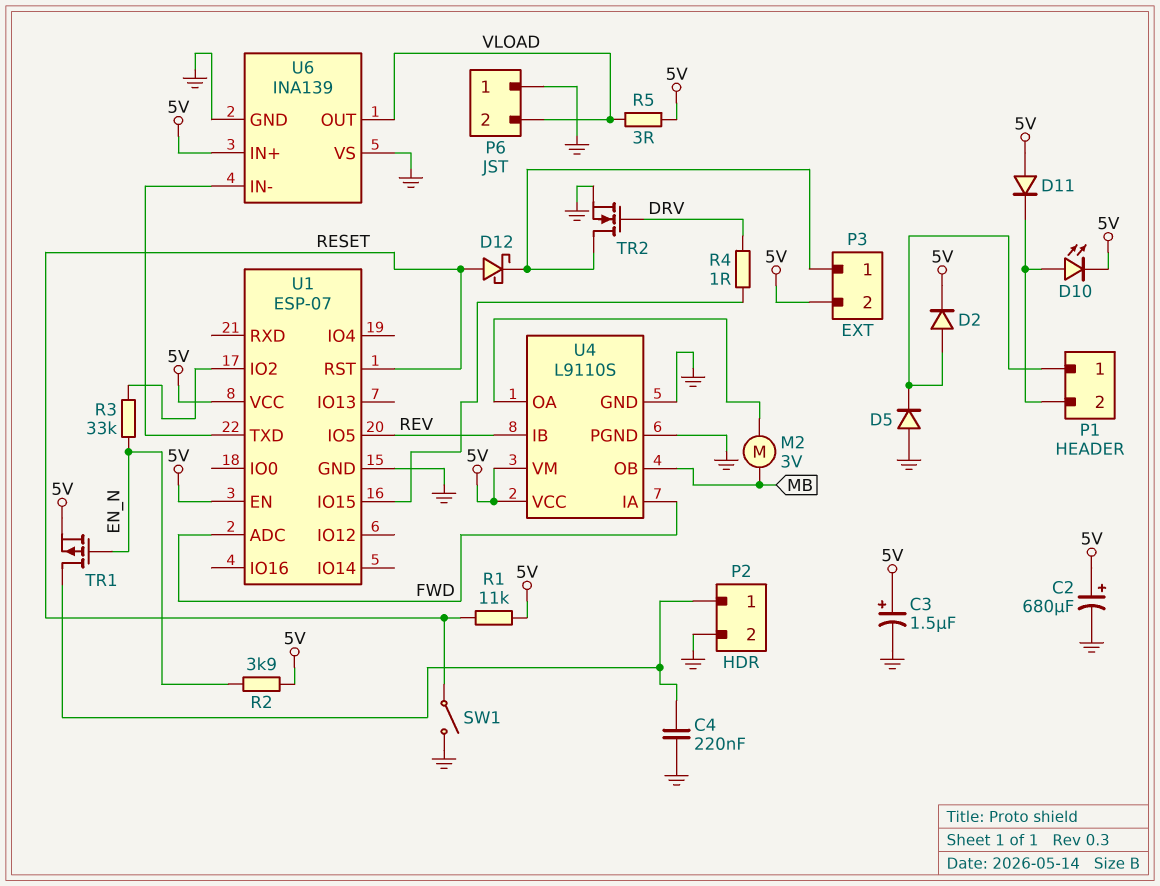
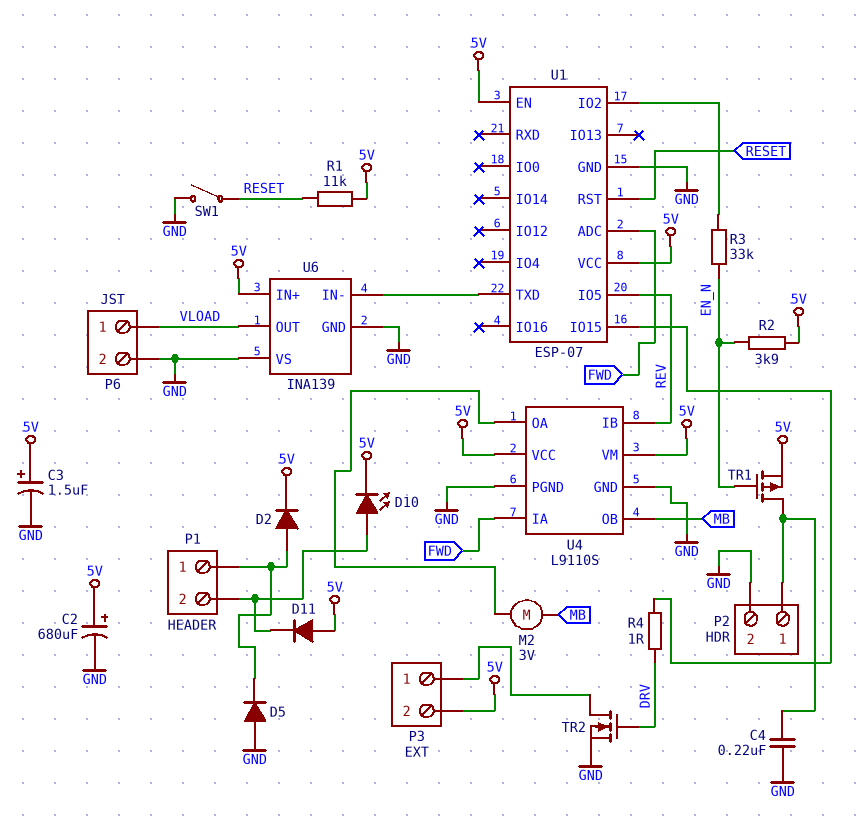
D12: schottky (A RESET, K P3/1) -> none
P6 pin 1: GND -> VLOAD
P6 pin 2: VLOAD -> GND
R5: 3 (5V, VLOAD) -> none

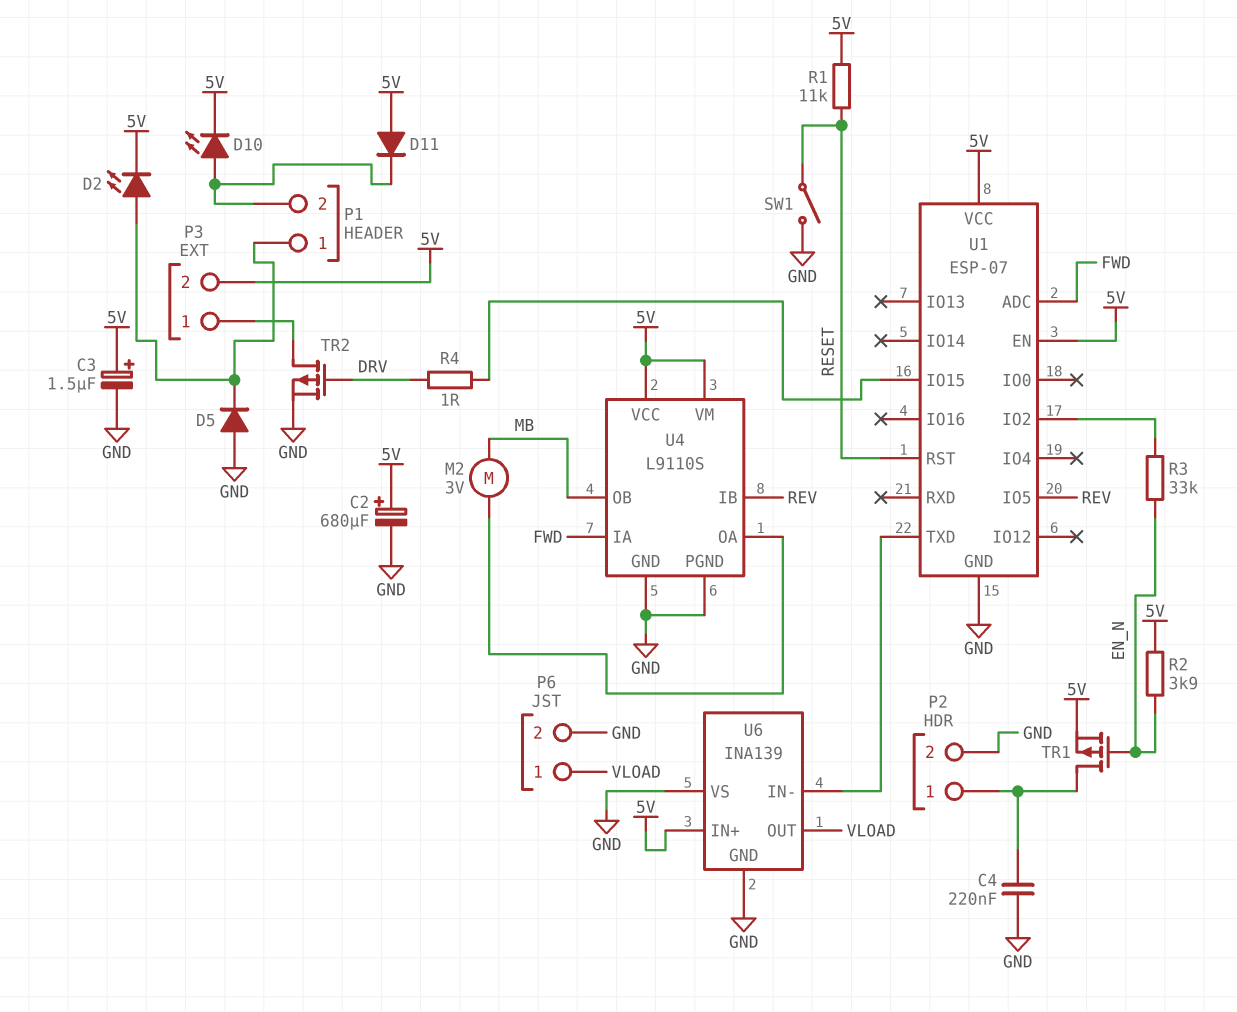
D2: diode (A P1/1, K 5V) -> LED (A P1/1, K 5V)
TR2: NMOS (G DRV, D P3/1, S GND) -> PMOS (G DRV, D P3/1, S GND)

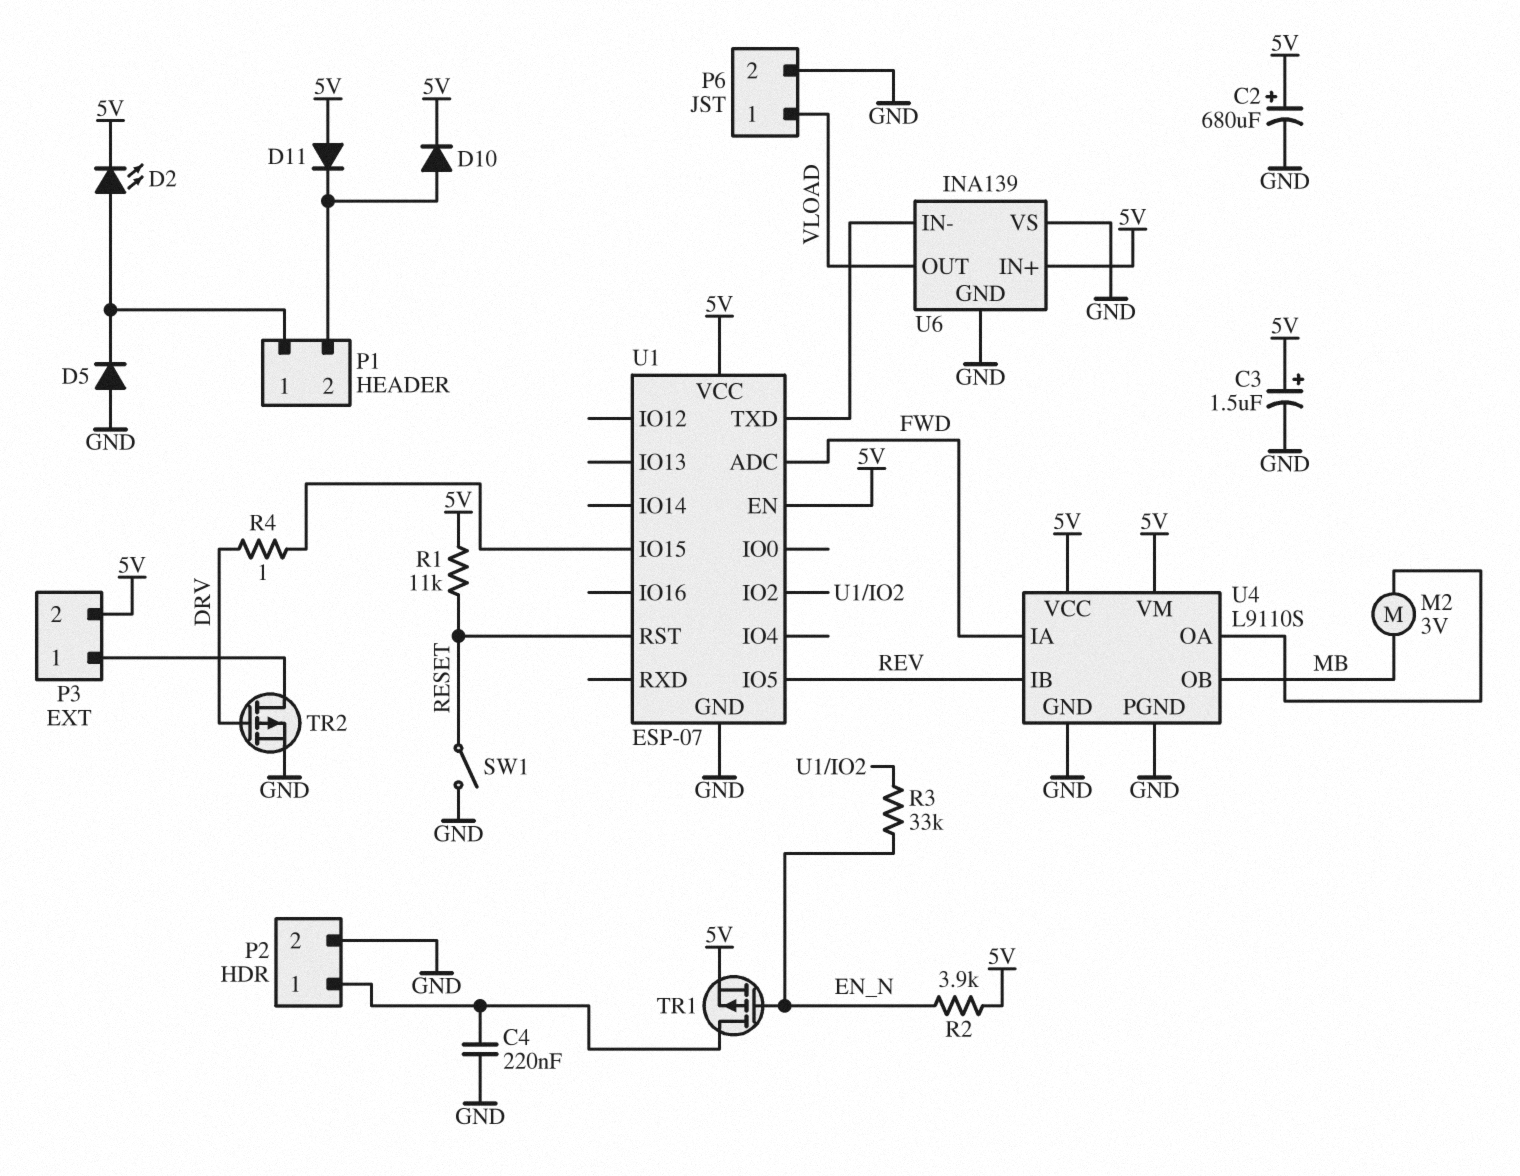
D10: LED (A P1/2, K 5V) -> diode (A P1/2, K 5V)

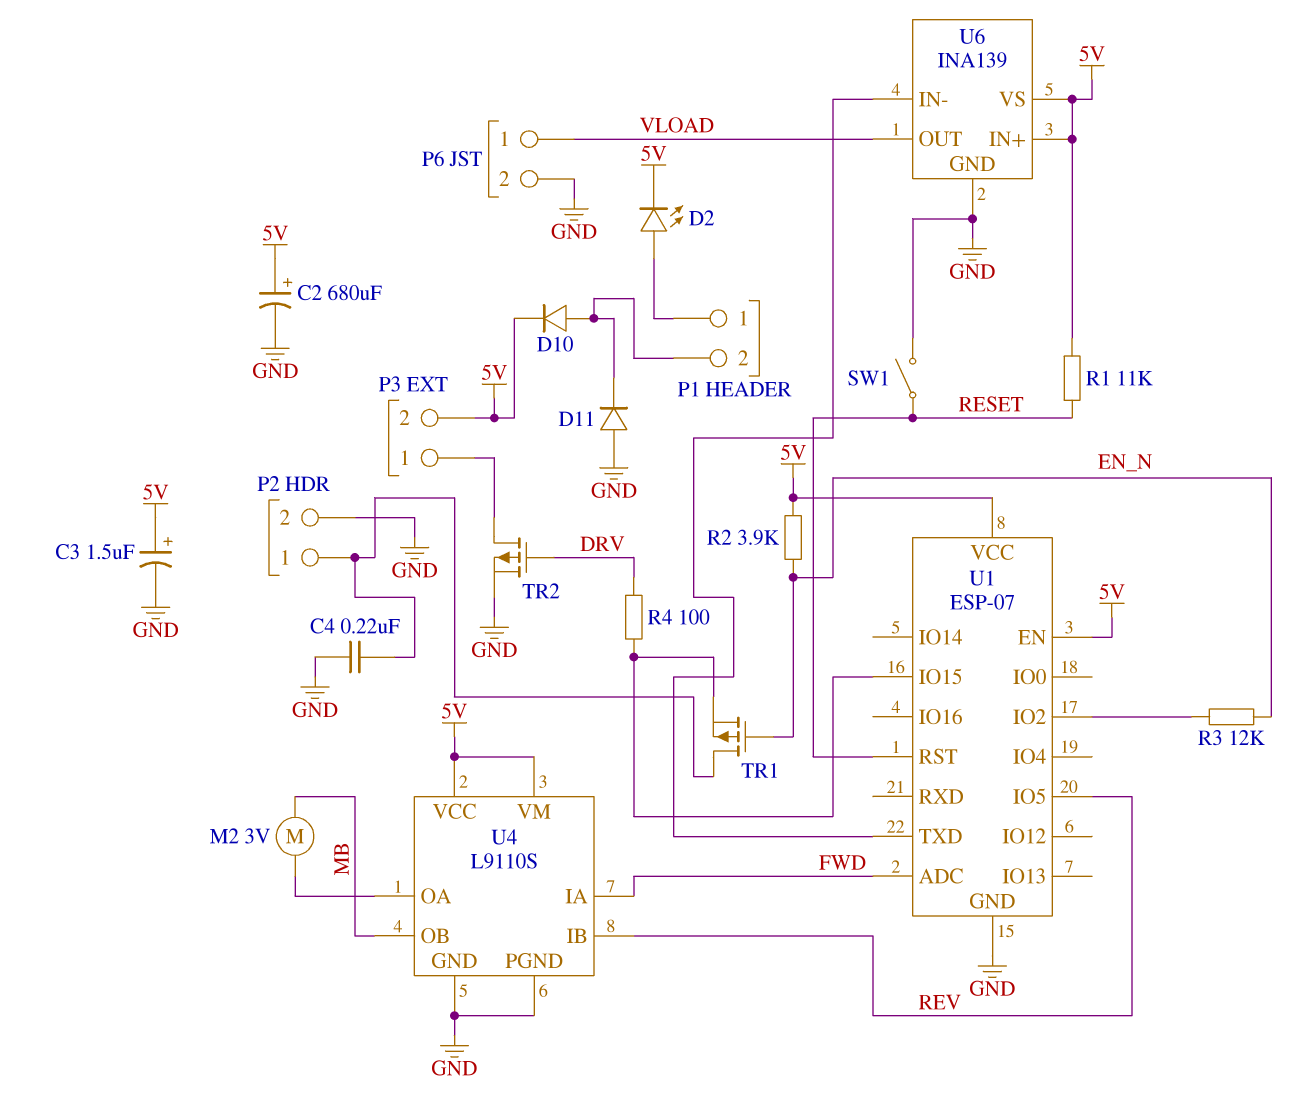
D5: diode (A GND, K P1/1) -> none
D11: diode (A 5V, K P1/2) -> diode (A GND, K P1/2)
R3: 33k (EN_N, U1/IO2) -> 12k (EN_N, U1/IO2)
R4: 1 (DRV, U1/IO15) -> 100 (DRV, U1/IO15)
TR1: PMOS (G EN_N, D P2/1, S 5V) -> PMOS (G EN_N, D P2/1, S U1/IO15)
U6 pin VS: GND -> 5V

